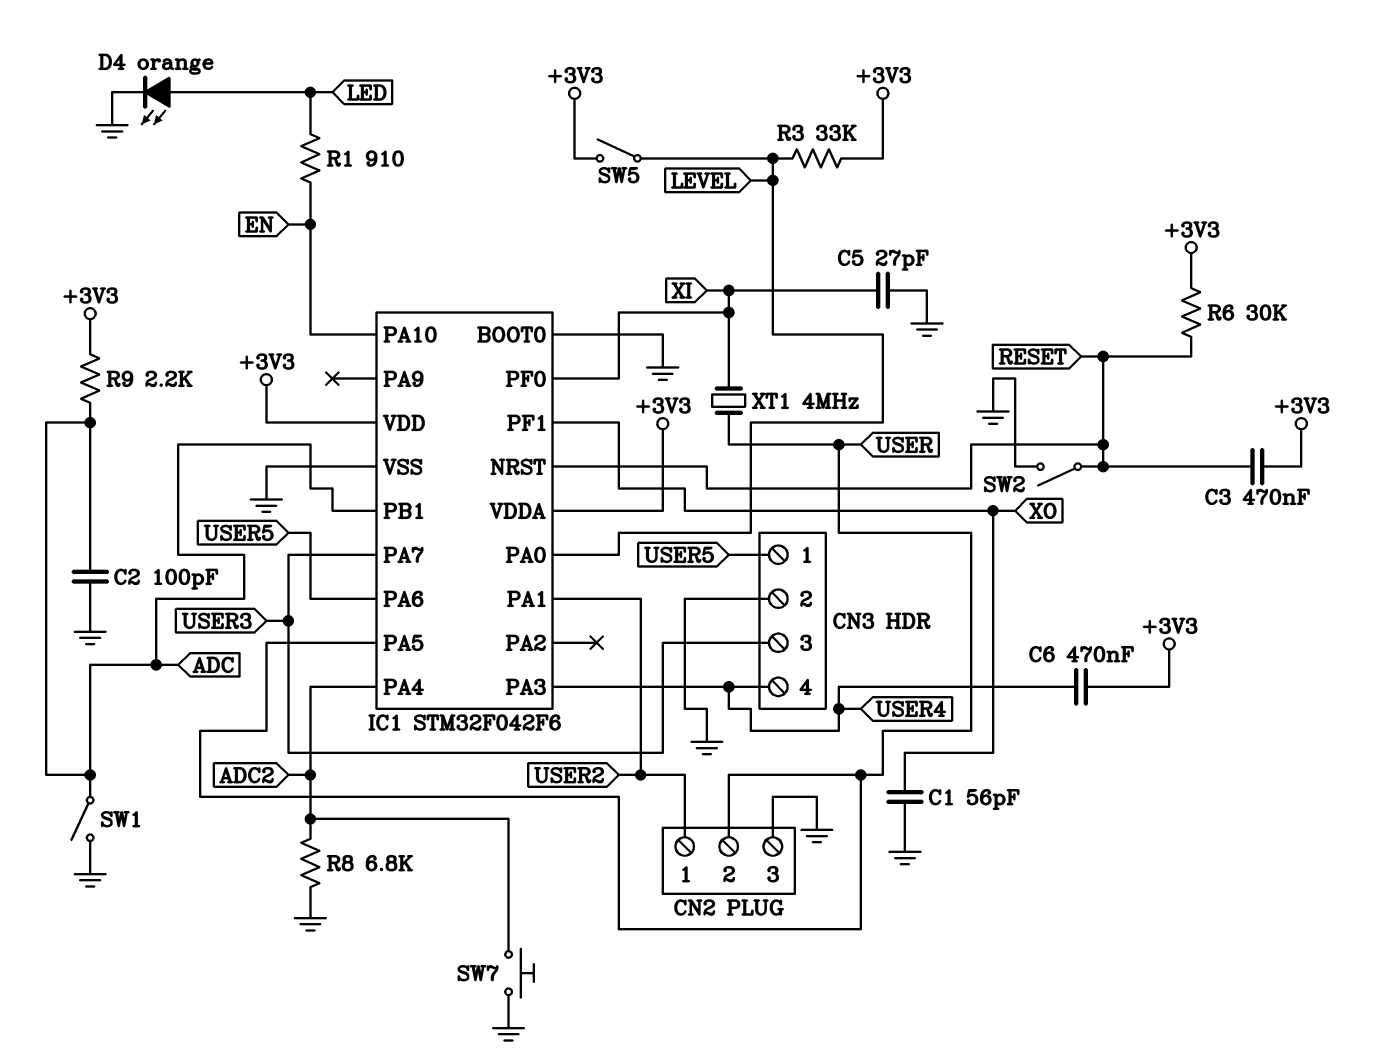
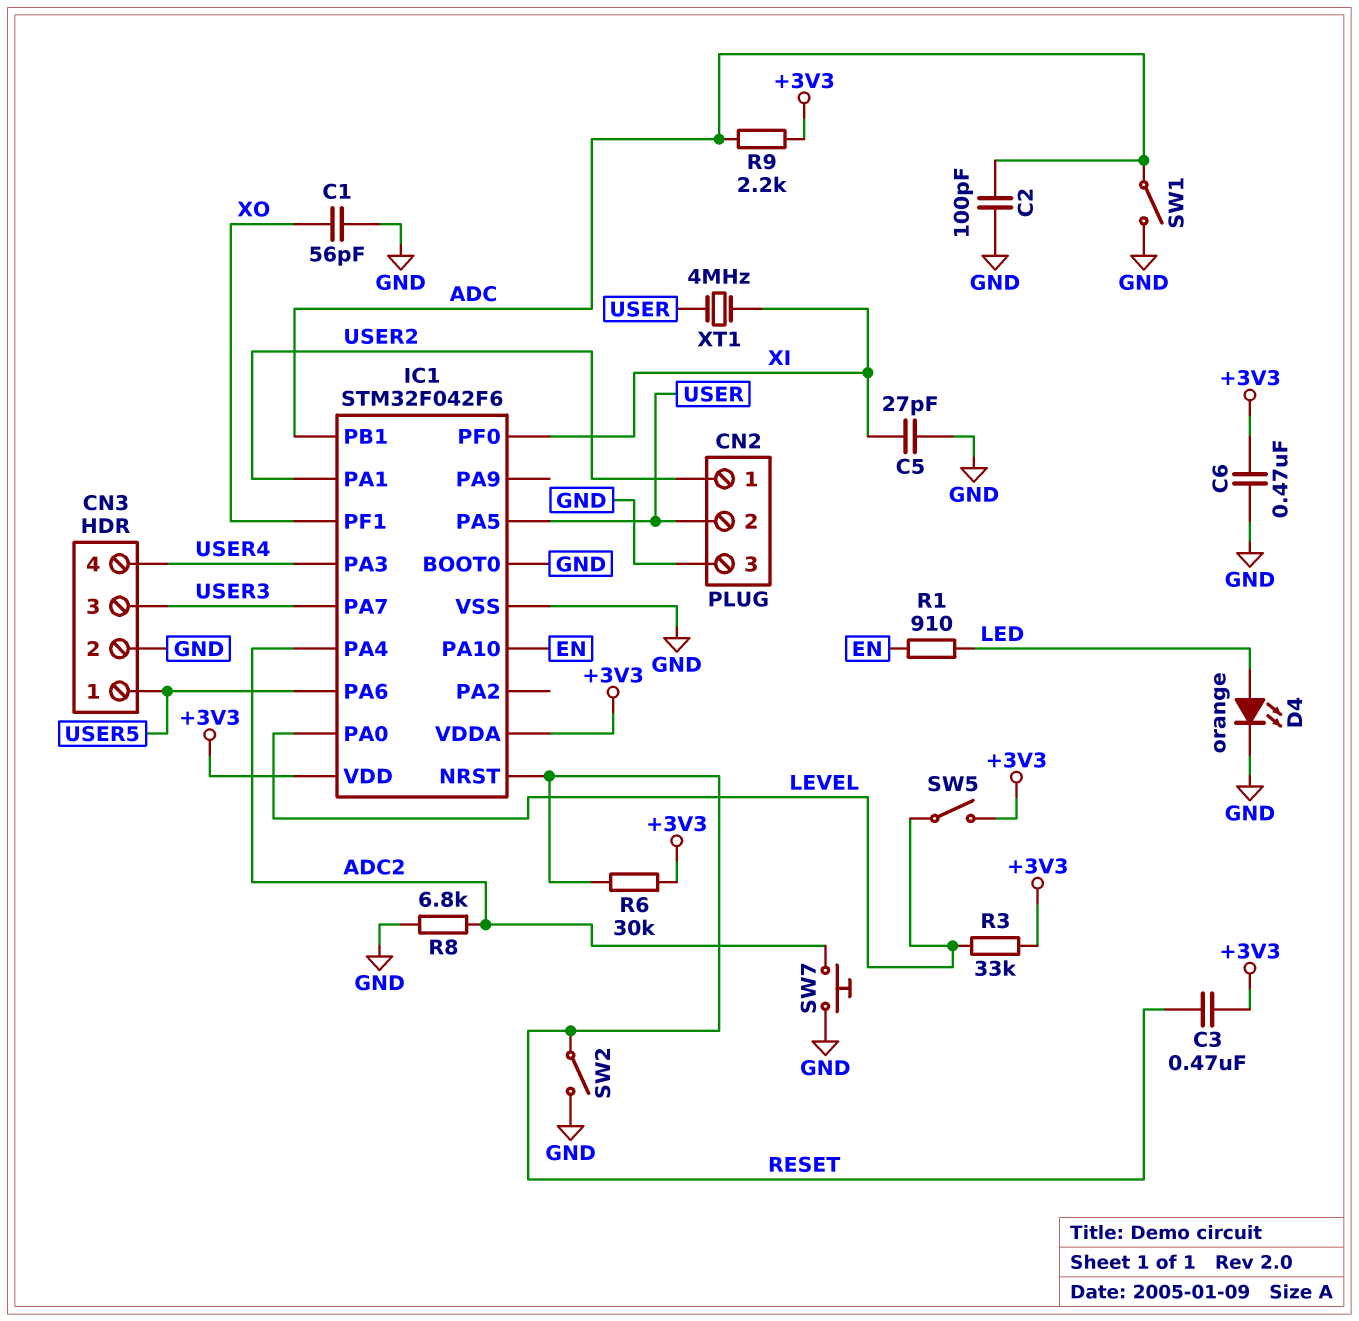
C6: 470nF (+3V3, USER4) -> 470nF (+3V3, GND)

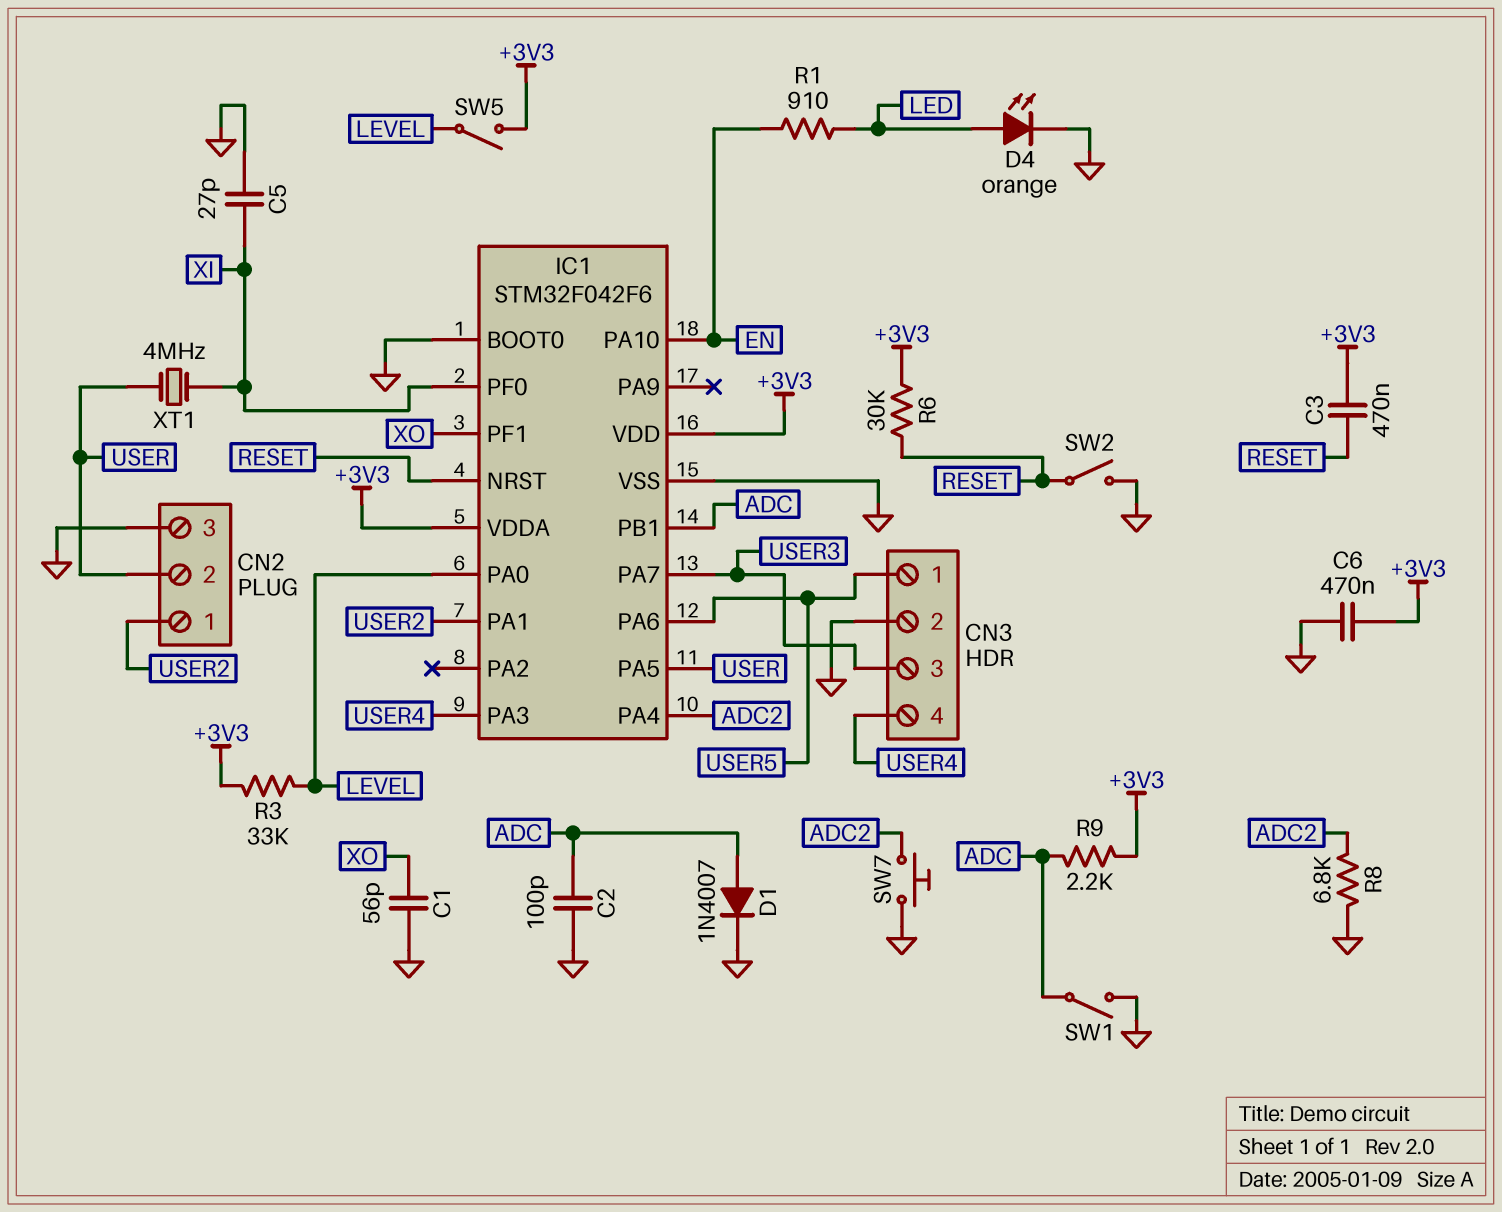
D1: none -> diode 1N4007 (A ADC, K GND)

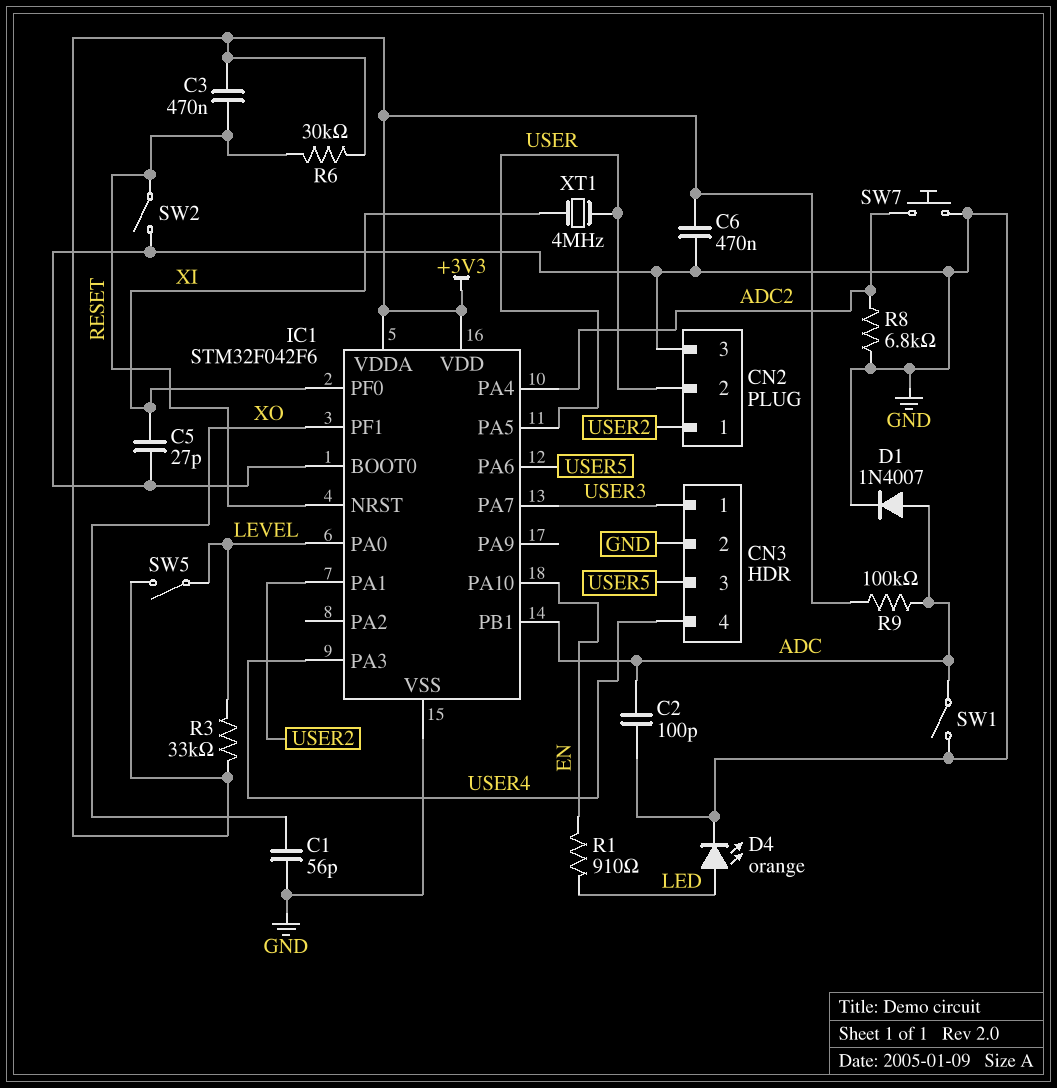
CN3 pin 1: USER5 -> USER3
CN3 pin 3: USER3 -> USER5
R9: 2.2k (+3V3, ADC) -> 100k (+3V3, ADC)

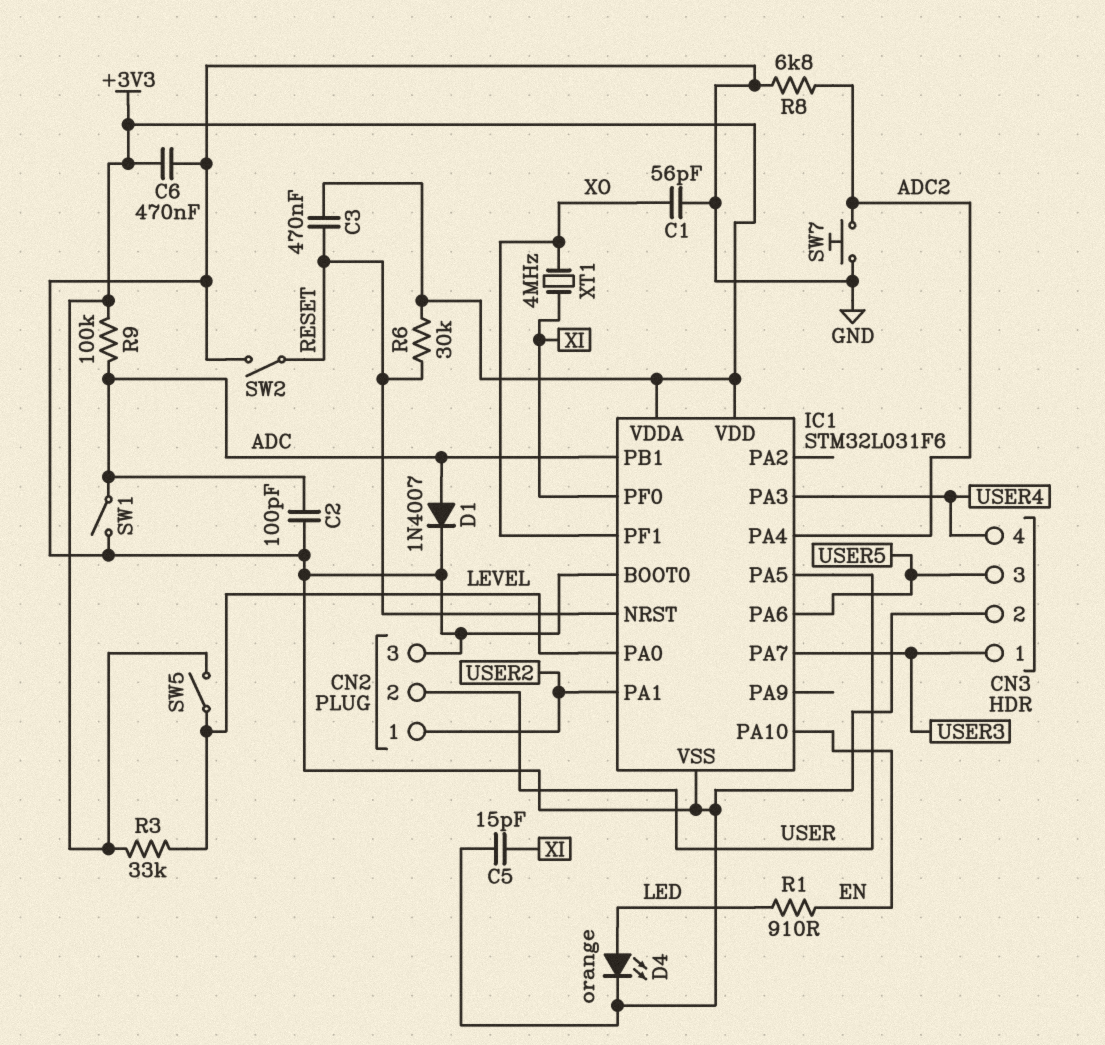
C5: 27pF (GND, XI) -> 15pF (GND, XI)
IC1: STM32F042F6 -> STM32L031F6
XT1: 4MHz (USER, XI) -> 4MHz (XI, XO)

